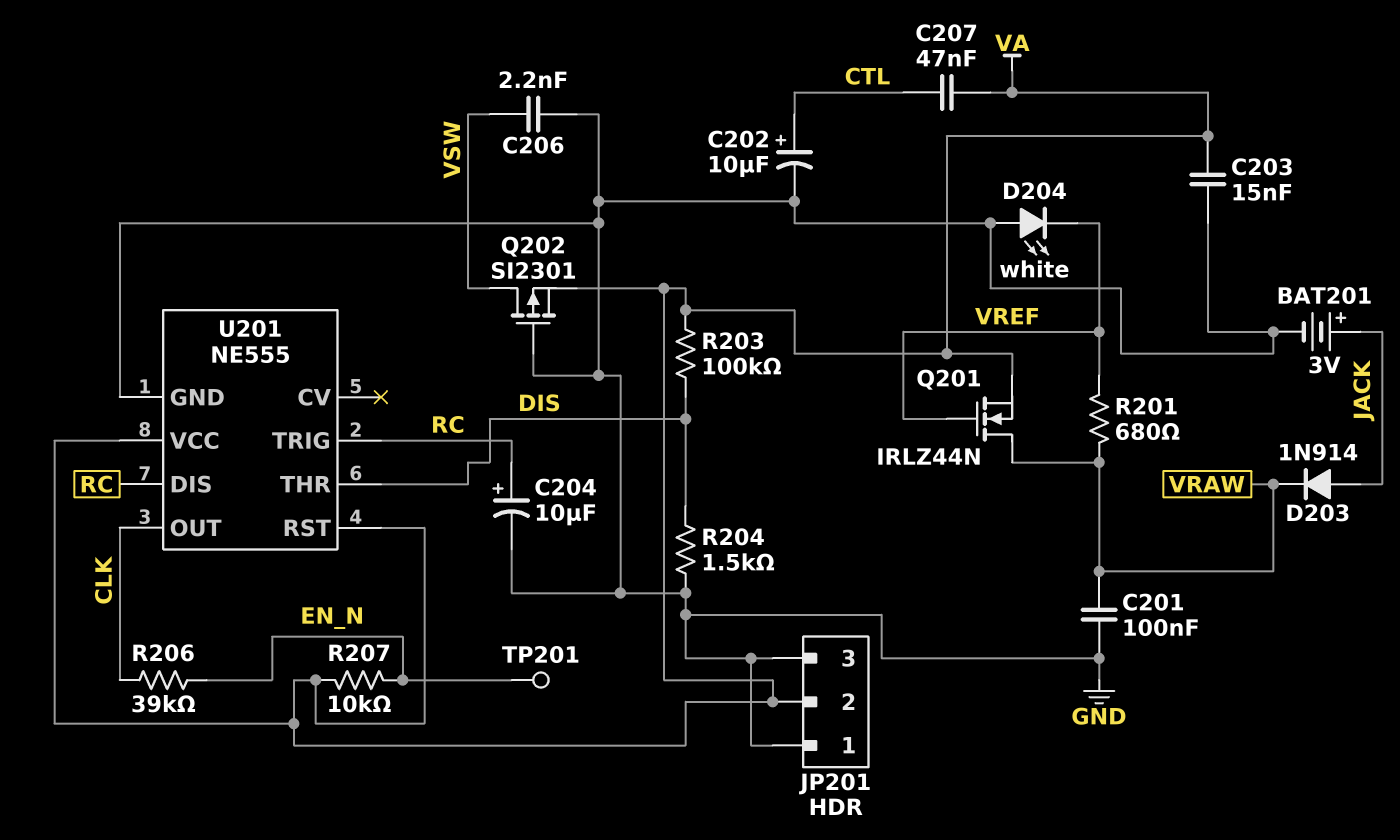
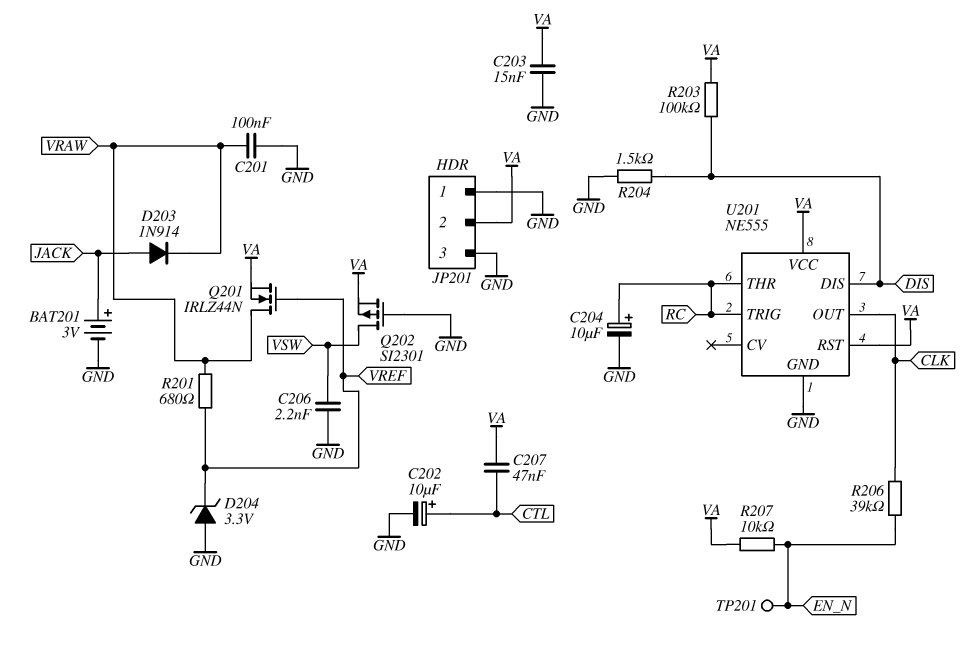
D204: LED white (A GND, K VREF) -> zener 3.3V (A GND, K VREF)
U201 pin DIS: RC -> DIS
U201 pin THR: DIS -> RC

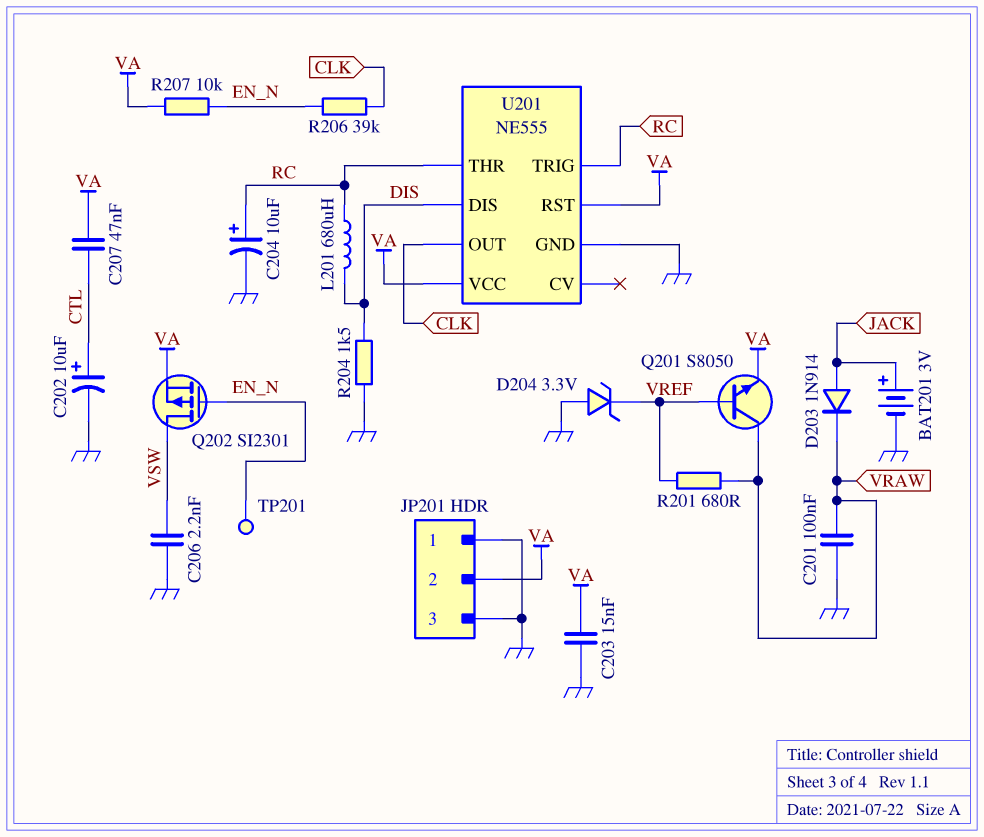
L201: none -> 680uH (DIS, RC)
Q201: NMOS IRLZ44N (G VREF, D VRAW, S VA) -> NPN S8050 (B VREF, C VRAW, E VA)
Q202: PMOS SI2301 (G GND, D VSW, S VA) -> PMOS SI2301 (G EN_N, D VSW, S VA)
R203: 100k (DIS, VA) -> none

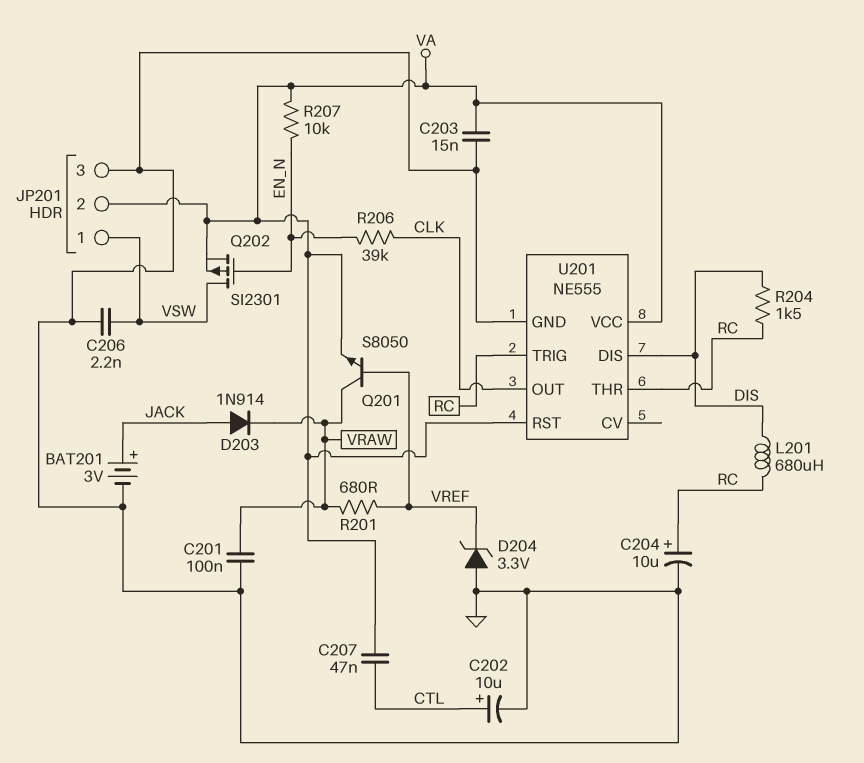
JP201 pin 1: GND -> VSW
R204: 1.5k (DIS, GND) -> 1.5k (DIS, RC)
TP201: test point (EN_N) -> none

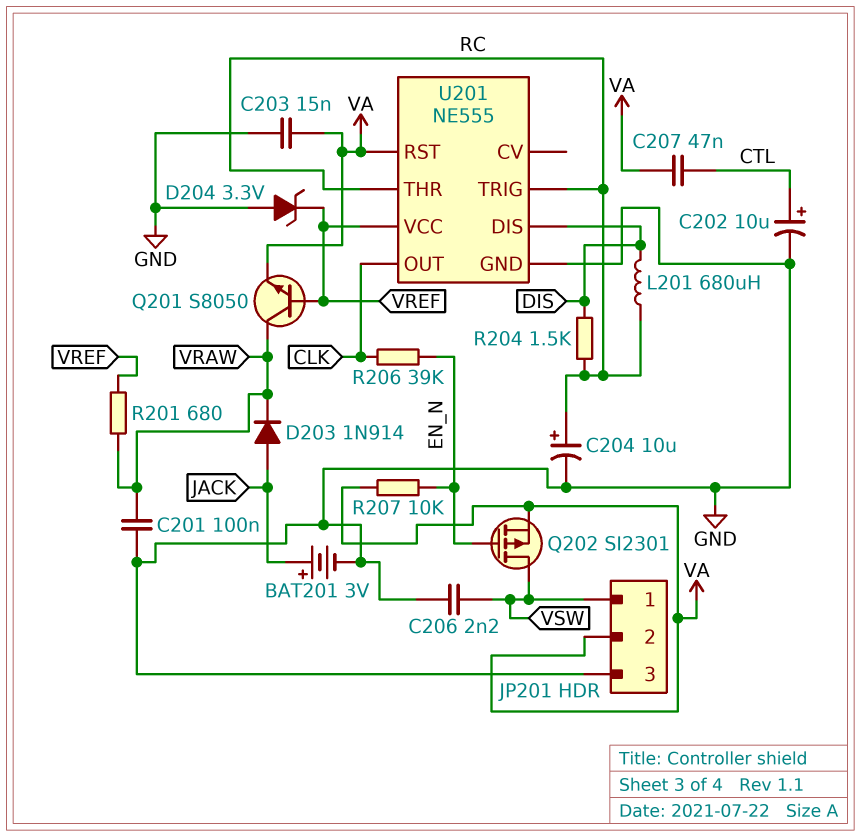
U201 pin VCC: VA -> VREF

